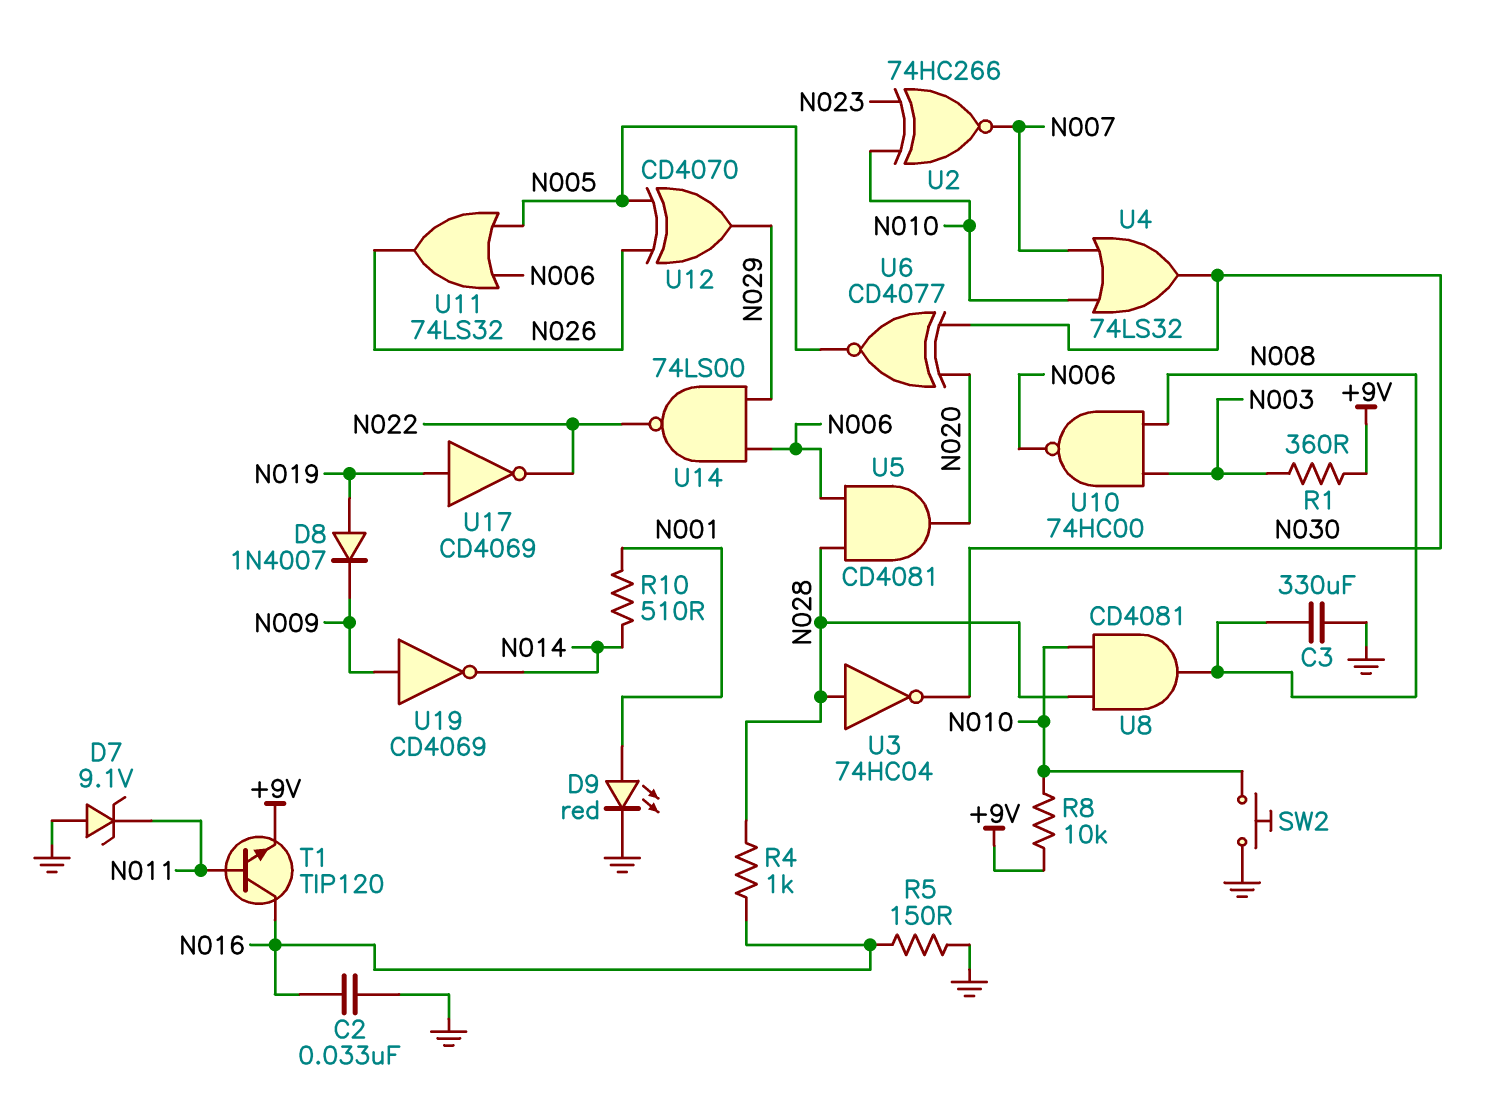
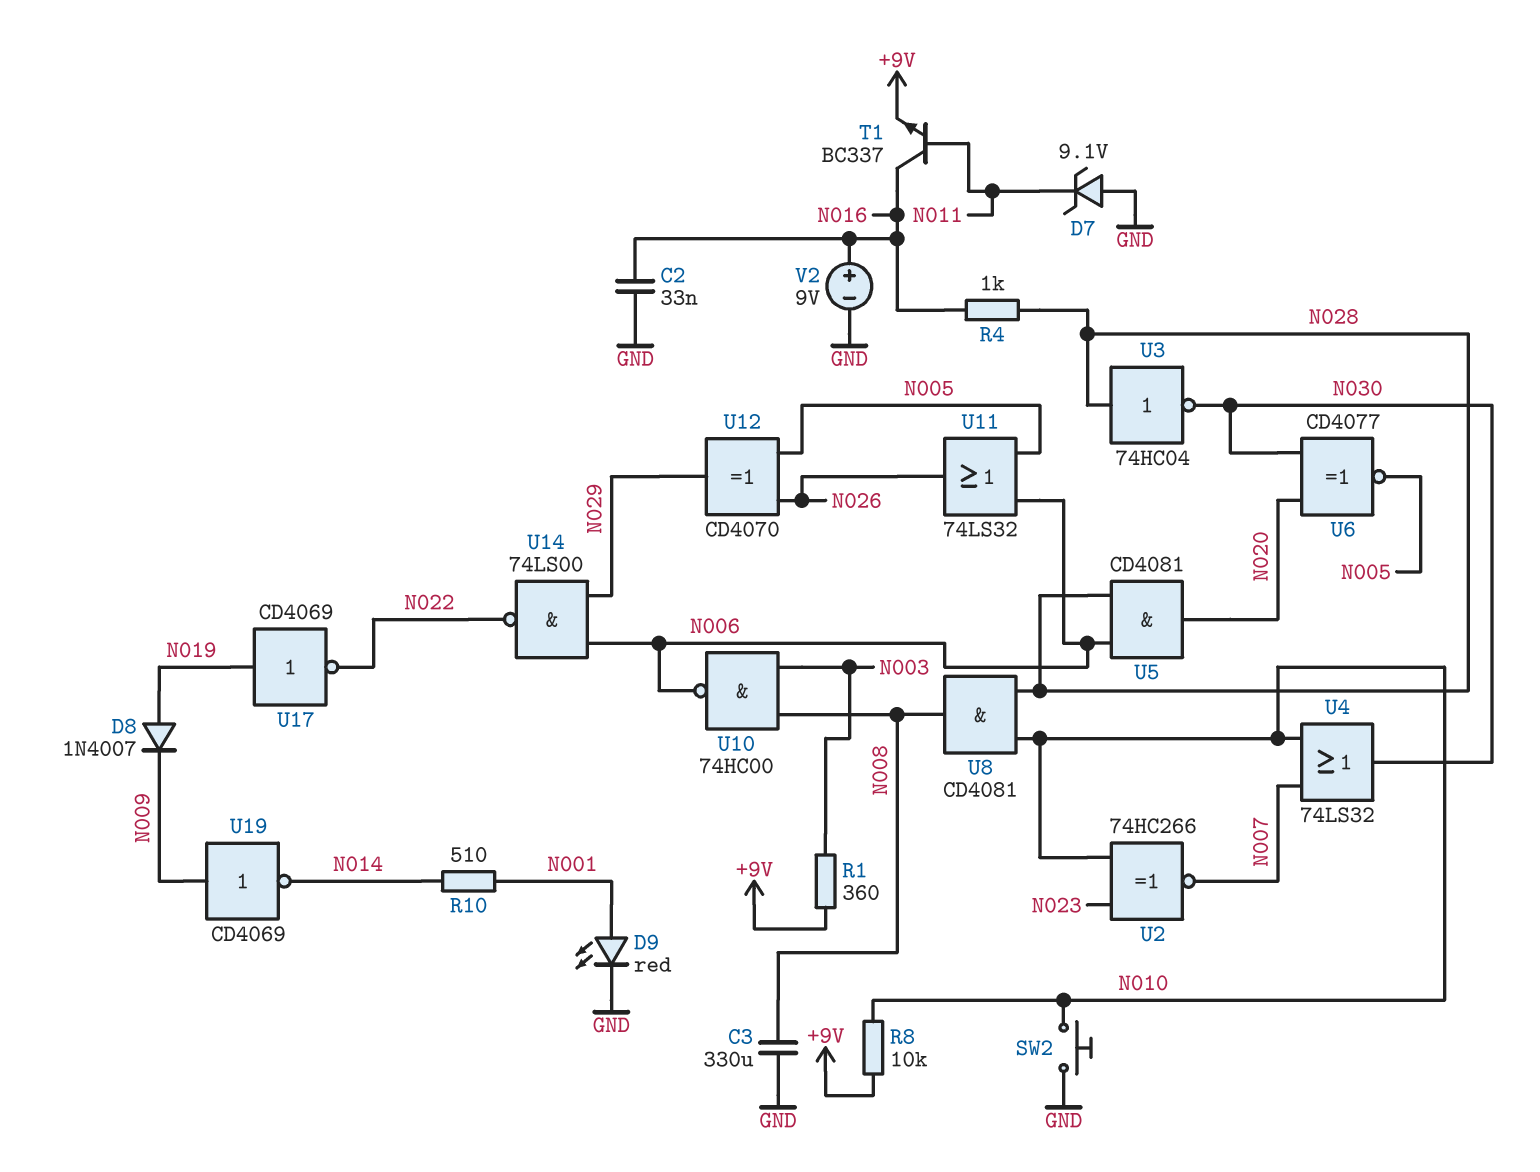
R5: 150 (GND, N016) -> none
T1: NPN TIP120 (B N011, C N016, E +9V) -> NPN BC337 (B N011, C N016, E +9V)
V2: none -> 9V (plus N016, minus GND)

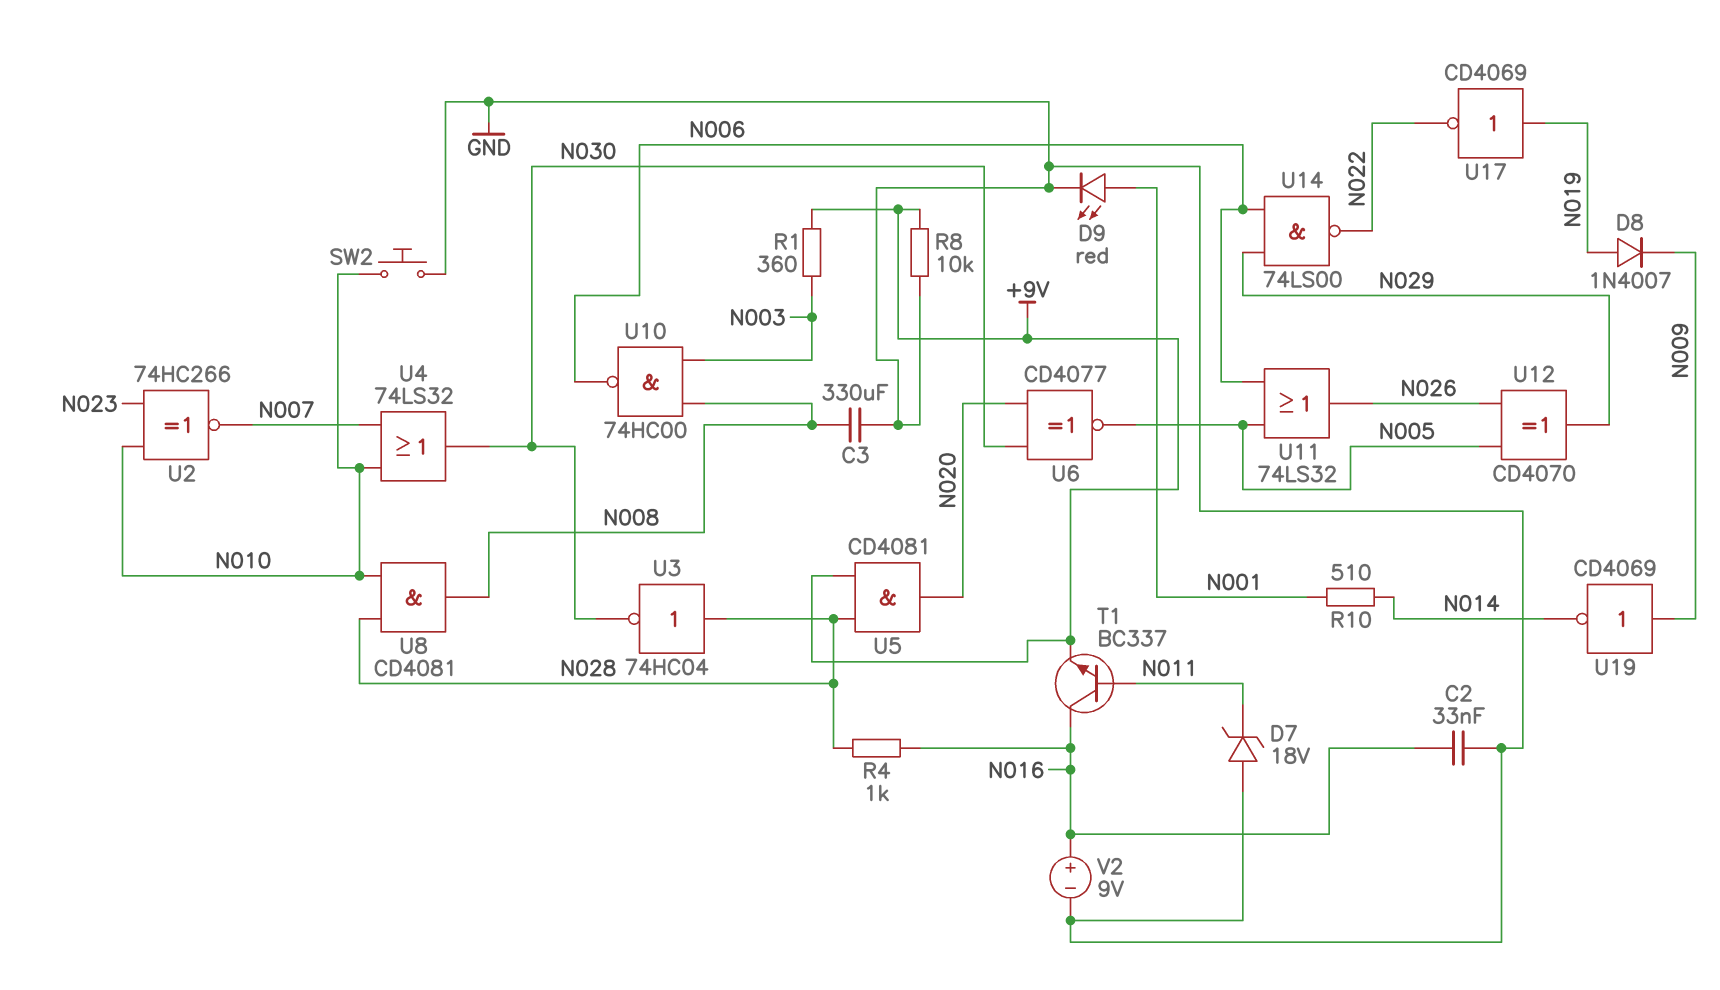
D7: zener 9.1V (A GND, K N011) -> zener 18V (A GND, K N011)
R8: 10k (+9V, N010) -> 10k (+9V, GND)
U5: AND CD4081 (in N006, in N028, out N020) -> AND CD4081 (in +9V, in N028, out N020)

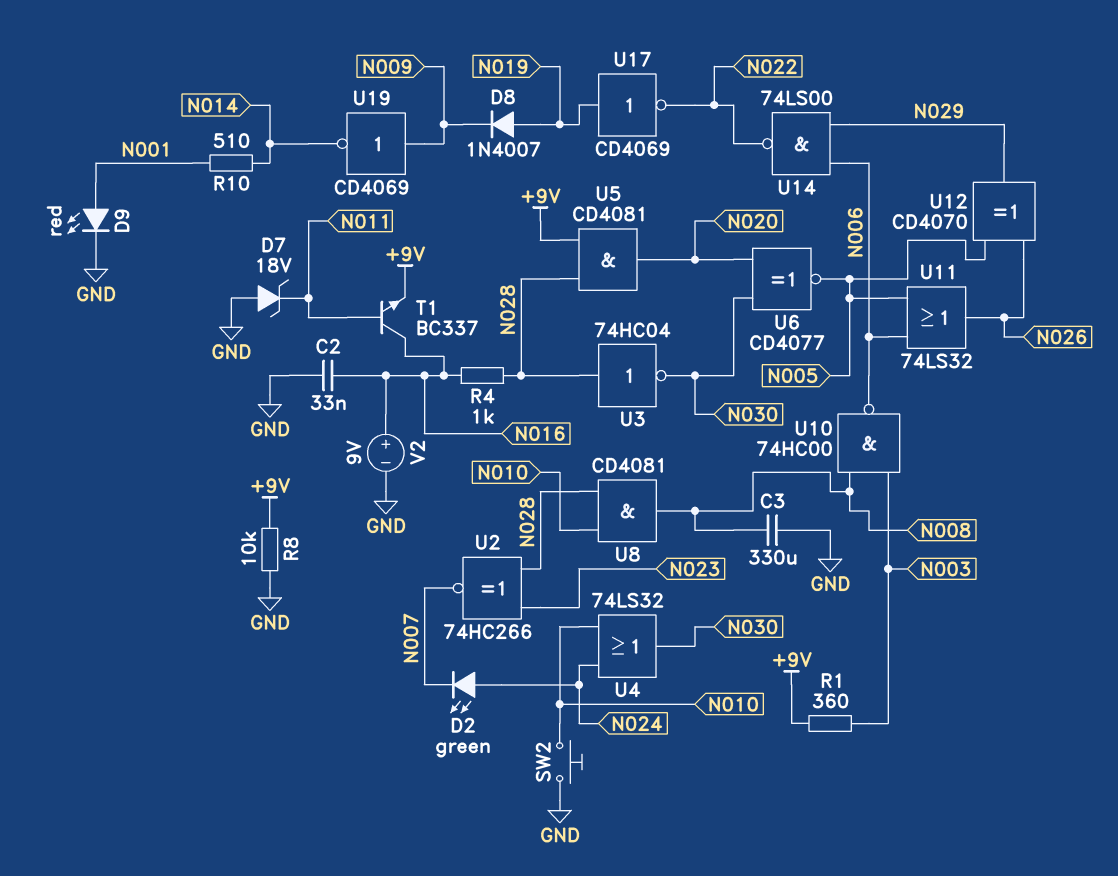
D2: none -> LED green (A N024, K N007)
U2: XNOR 74HC266 (in N010, in N023, out N007) -> XNOR 74HC266 (in N023, in N028, out N007)
U4: OR 74LS32 (in N007, in N010, out N030) -> OR 74LS32 (in N010, in N024, out N030)

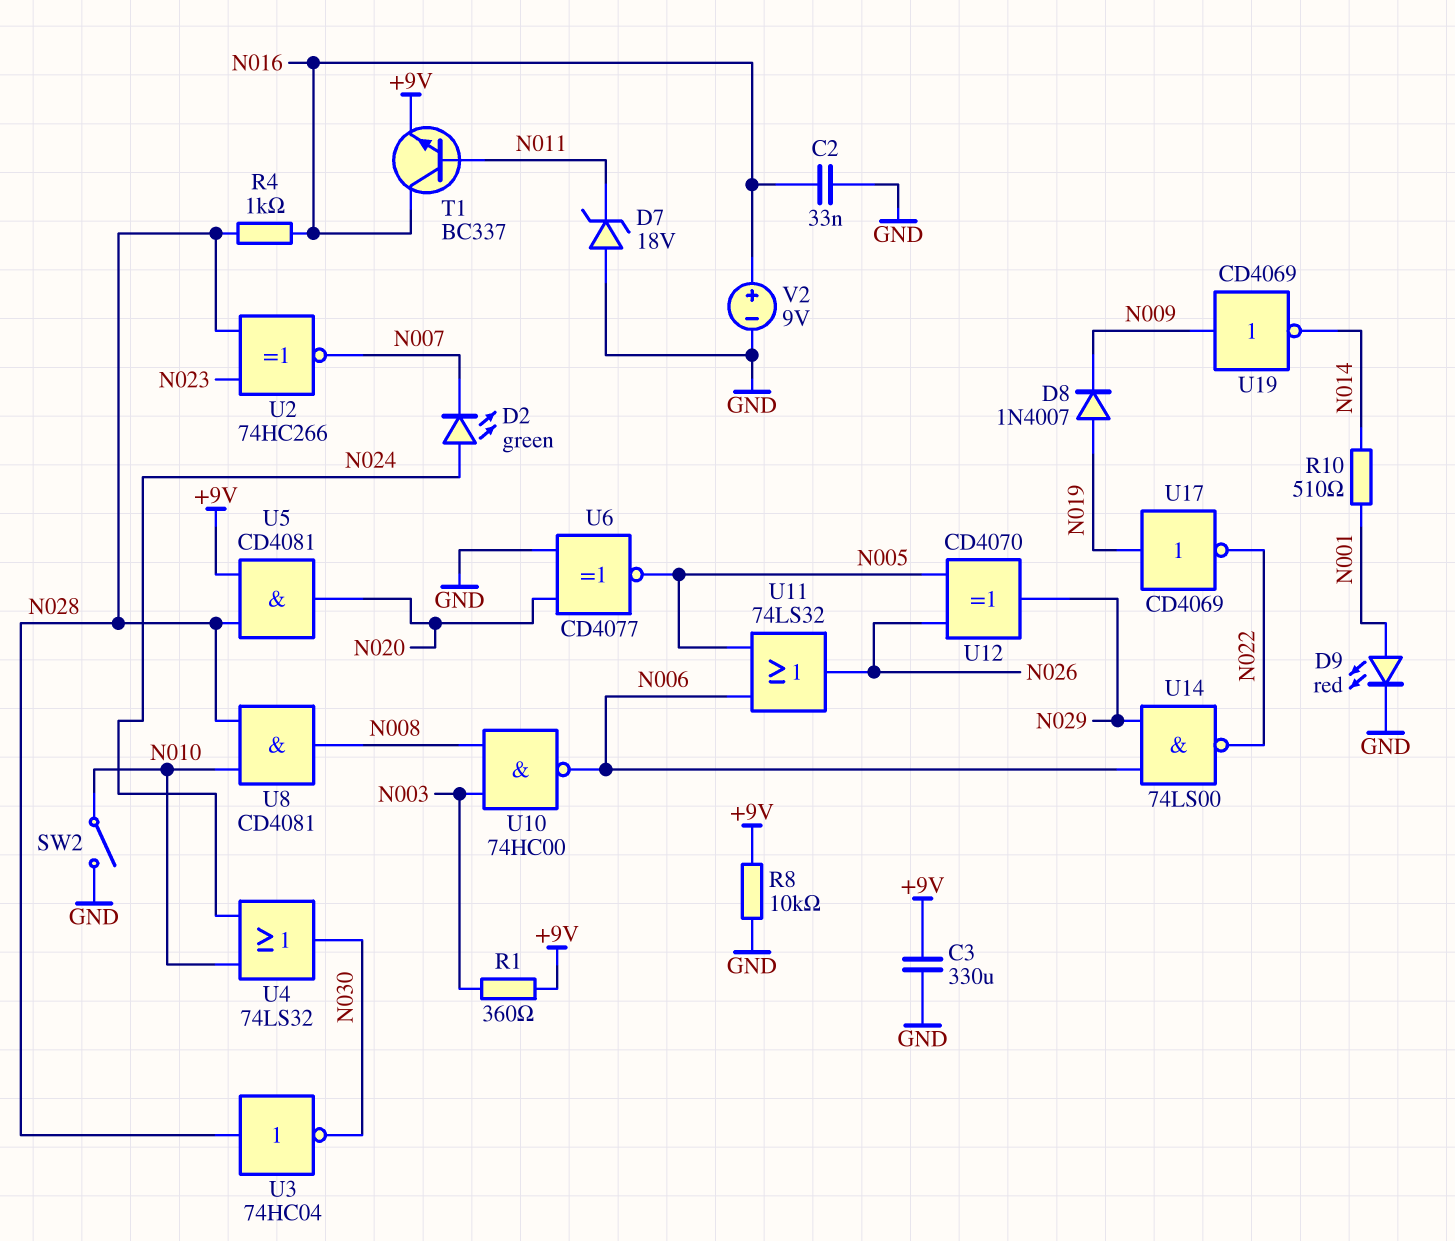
C3: 330uF (GND, N008) -> 330uF (+9V, GND)
SW2: button (GND, N010) -> switch (GND, N010)
U6: XNOR CD4077 (in N020, in N030, out N005) -> XNOR CD4077 (in GND, in N020, out N005)

